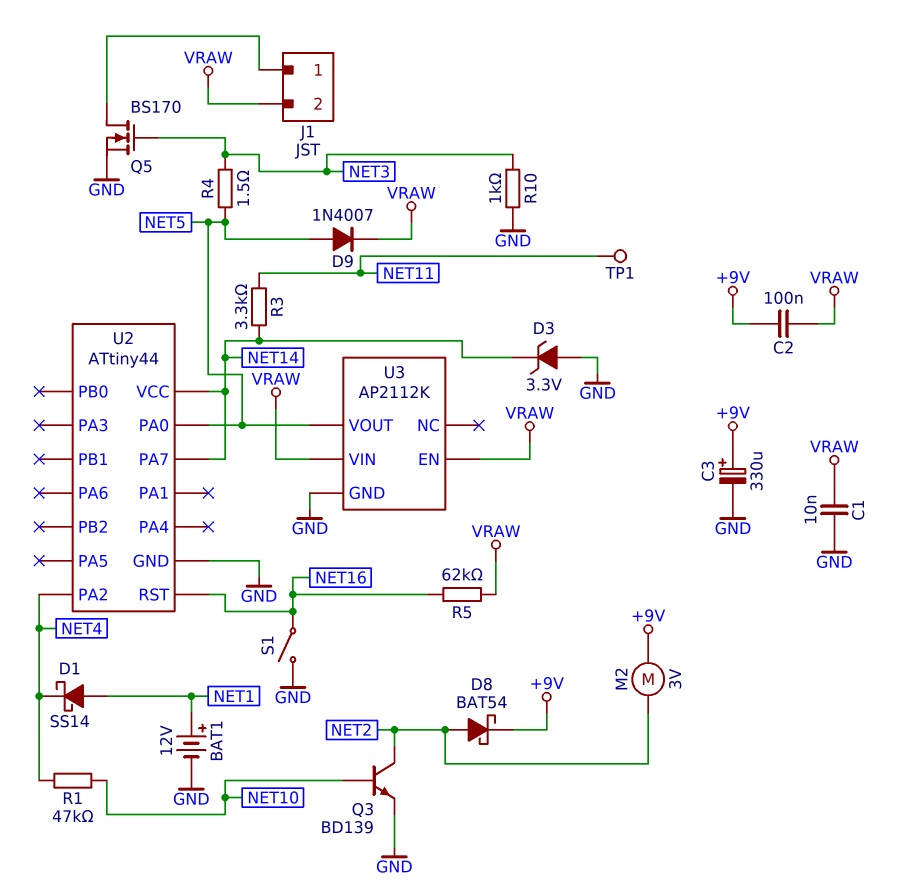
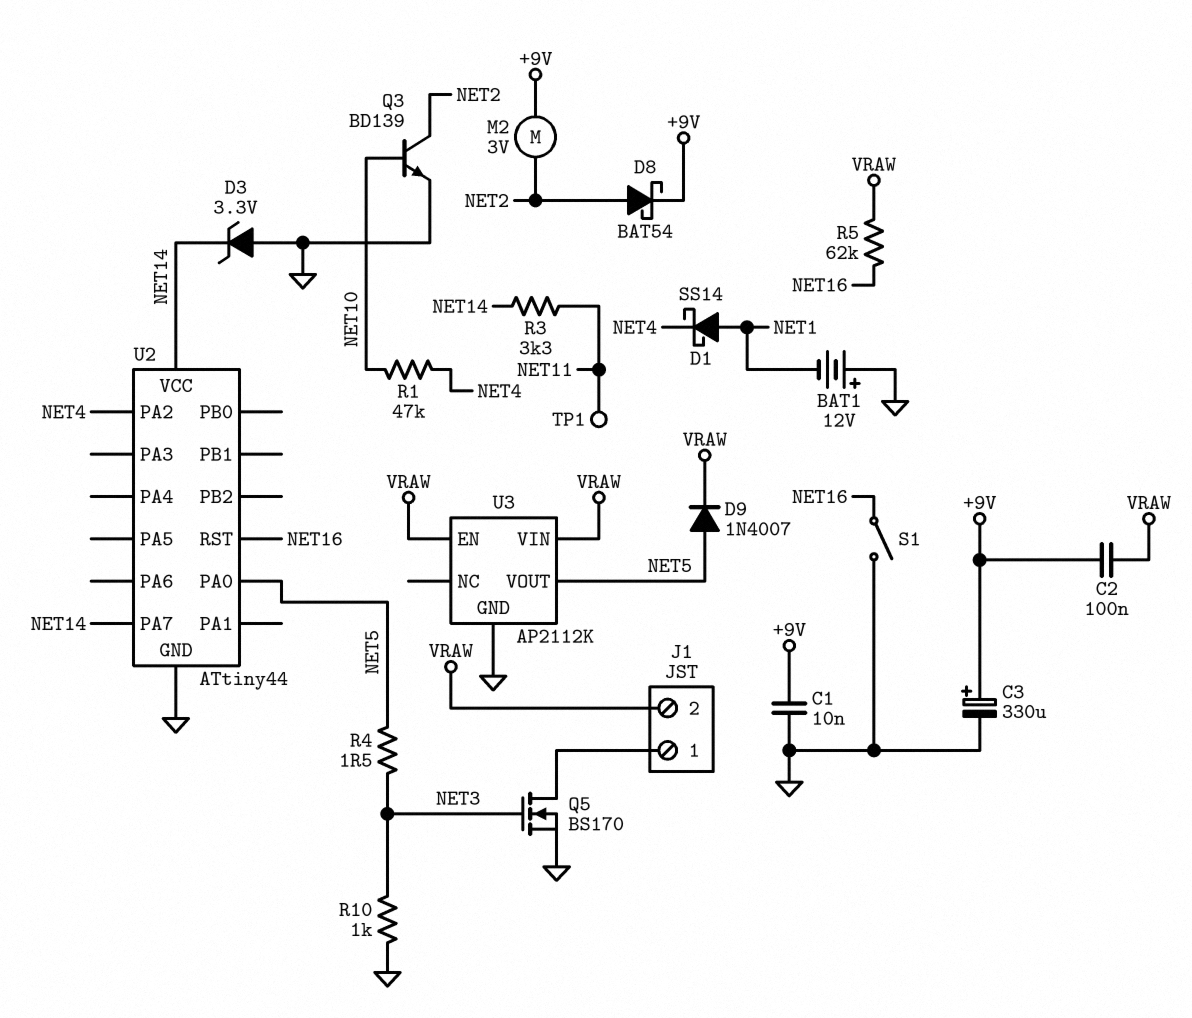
BAT1: 12V (plus NET1, minus GND) -> 12V (plus GND, minus NET1)
C1: 10nF (GND, VRAW) -> 10nF (+9V, GND)

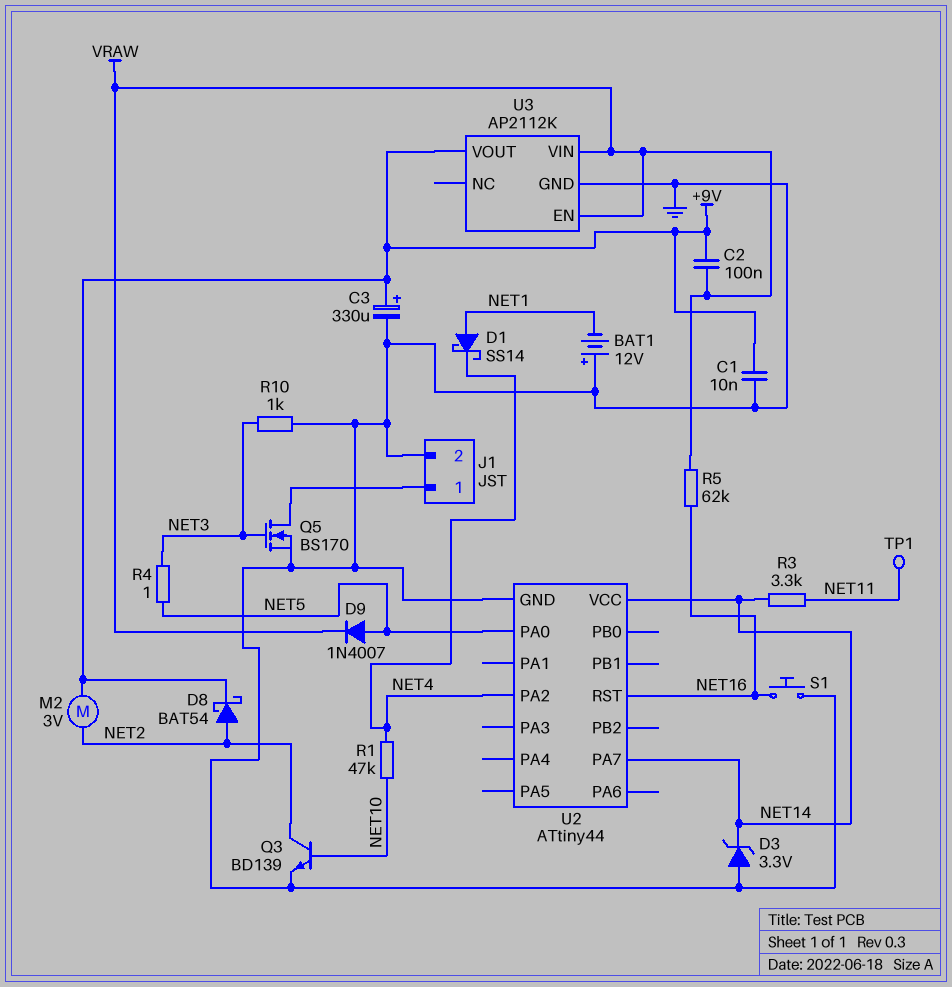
J1 pin 2: VRAW -> GND
R4: 1.5 (NET3, NET5) -> 1 (NET3, NET5)
S1: switch (GND, NET16) -> button (GND, NET16)
U3 pin VOUT: NET5 -> +9V

